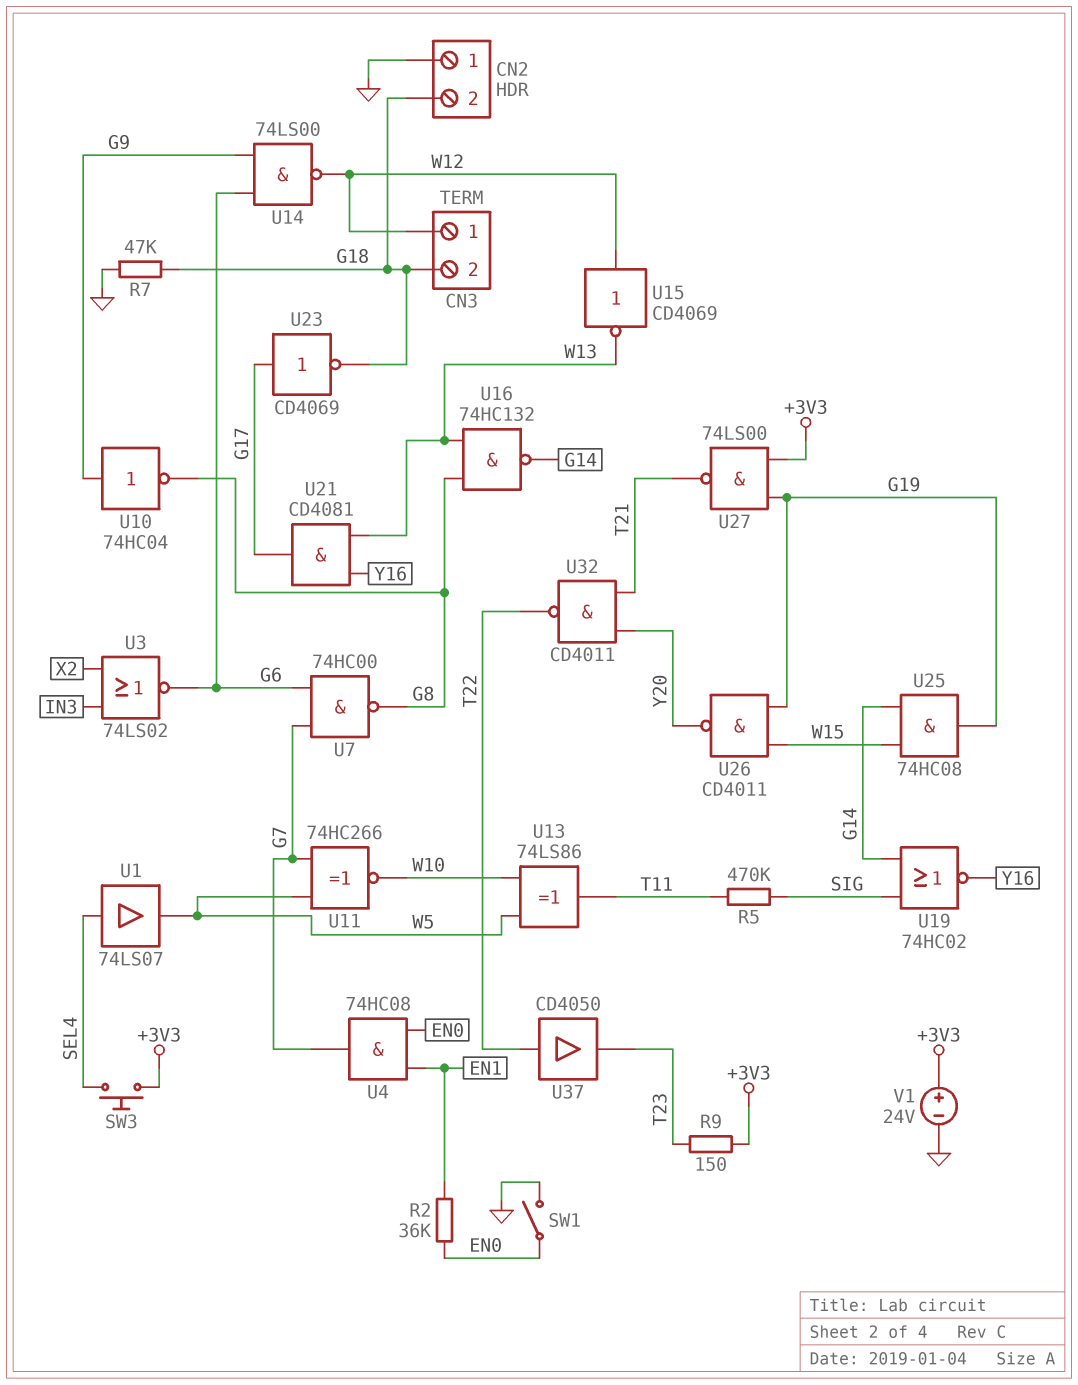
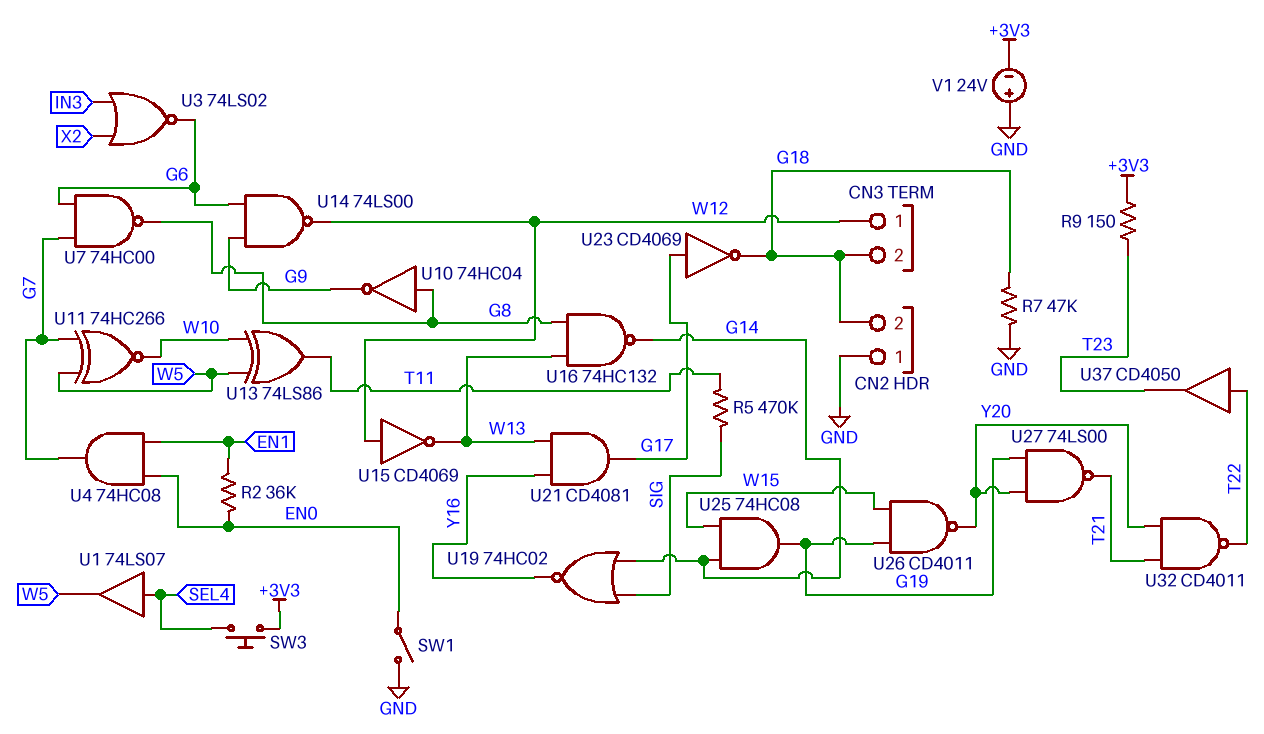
U10: NOT 74HC04 (in G9, out G8) -> NOT 74HC04 (in G8, out G9)
U27: NAND 74LS00 (in +3V3, in G19, out T21) -> NAND 74LS00 (in G19, in Y20, out T21)
V1: 24V (plus +3V3, minus GND) -> 24V (plus GND, minus +3V3)

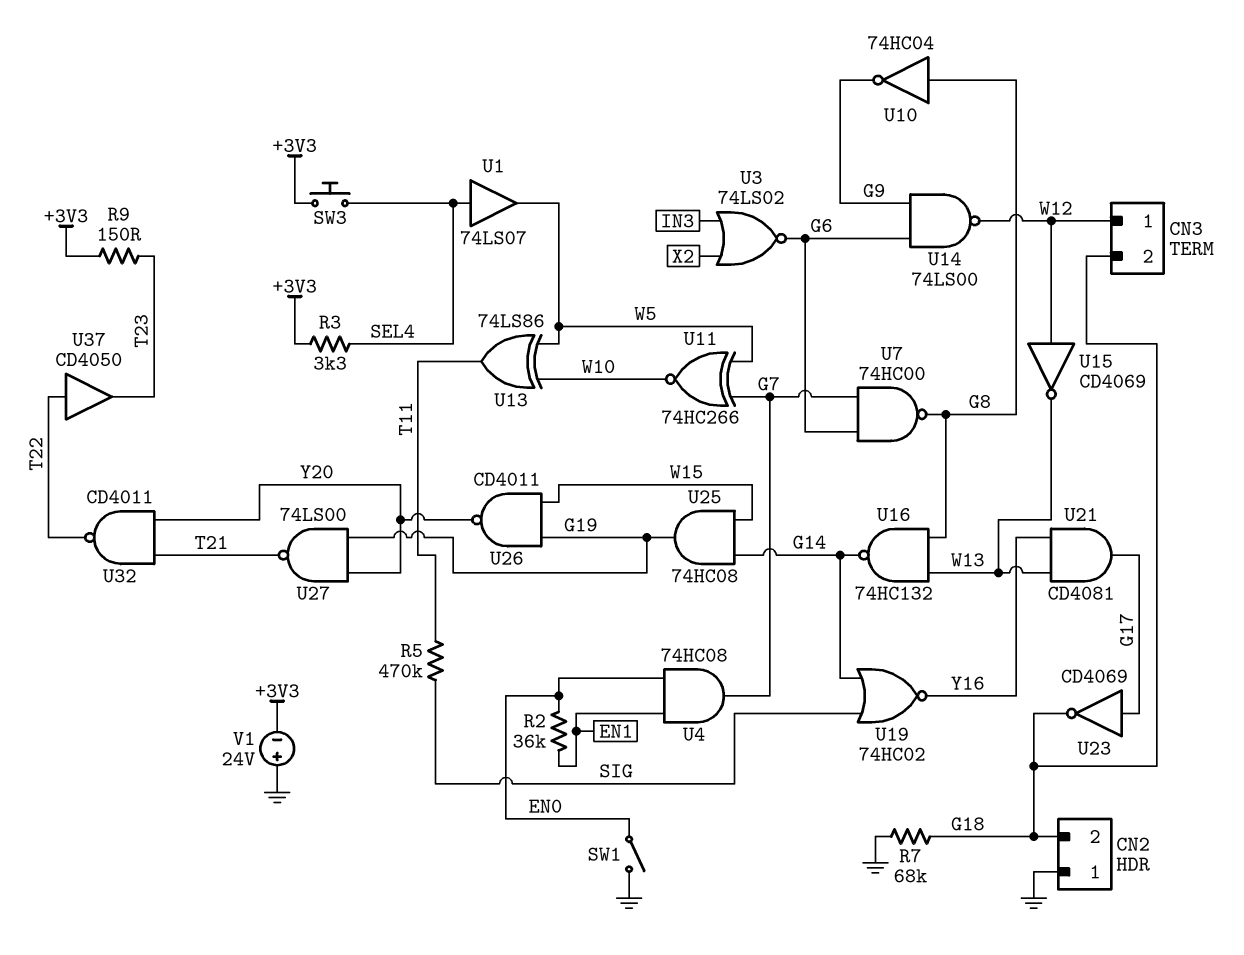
R3: none -> 3.3k (+3V3, SEL4)
R7: 47k (G18, GND) -> 68k (G18, GND)

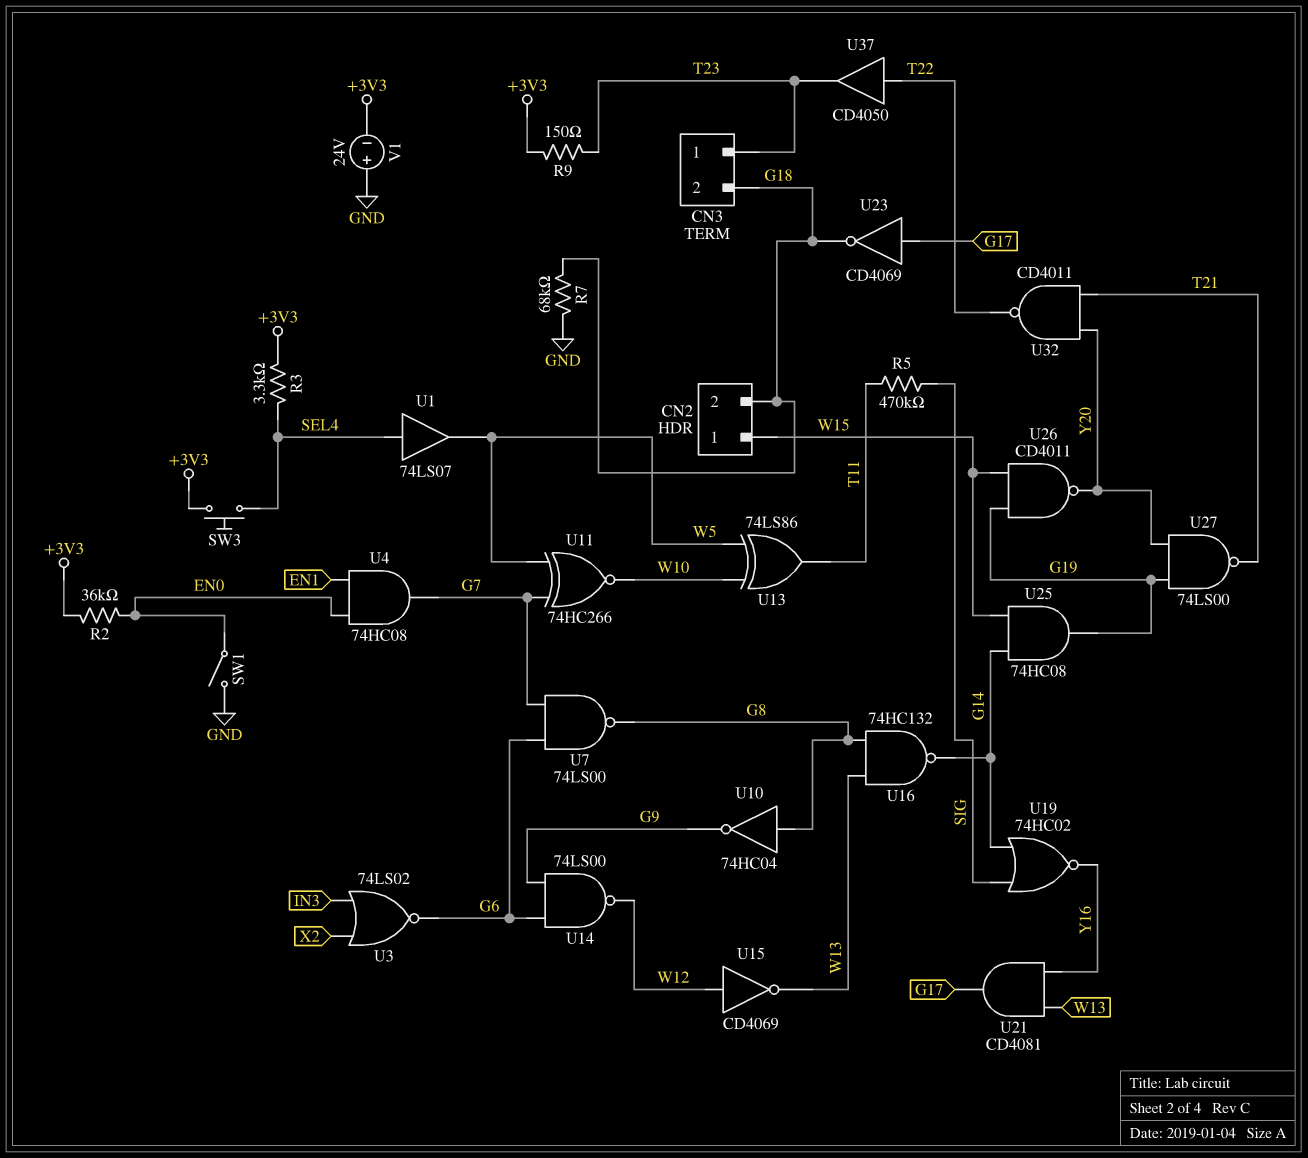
CN2 pin 1: GND -> W15
CN3 pin 1: W12 -> T23
R2: 36k (EN0, EN1) -> 36k (+3V3, EN0)
U7: NAND 74HC00 (in G6, in G7, out G8) -> NAND 74LS00 (in G6, in G7, out G8)

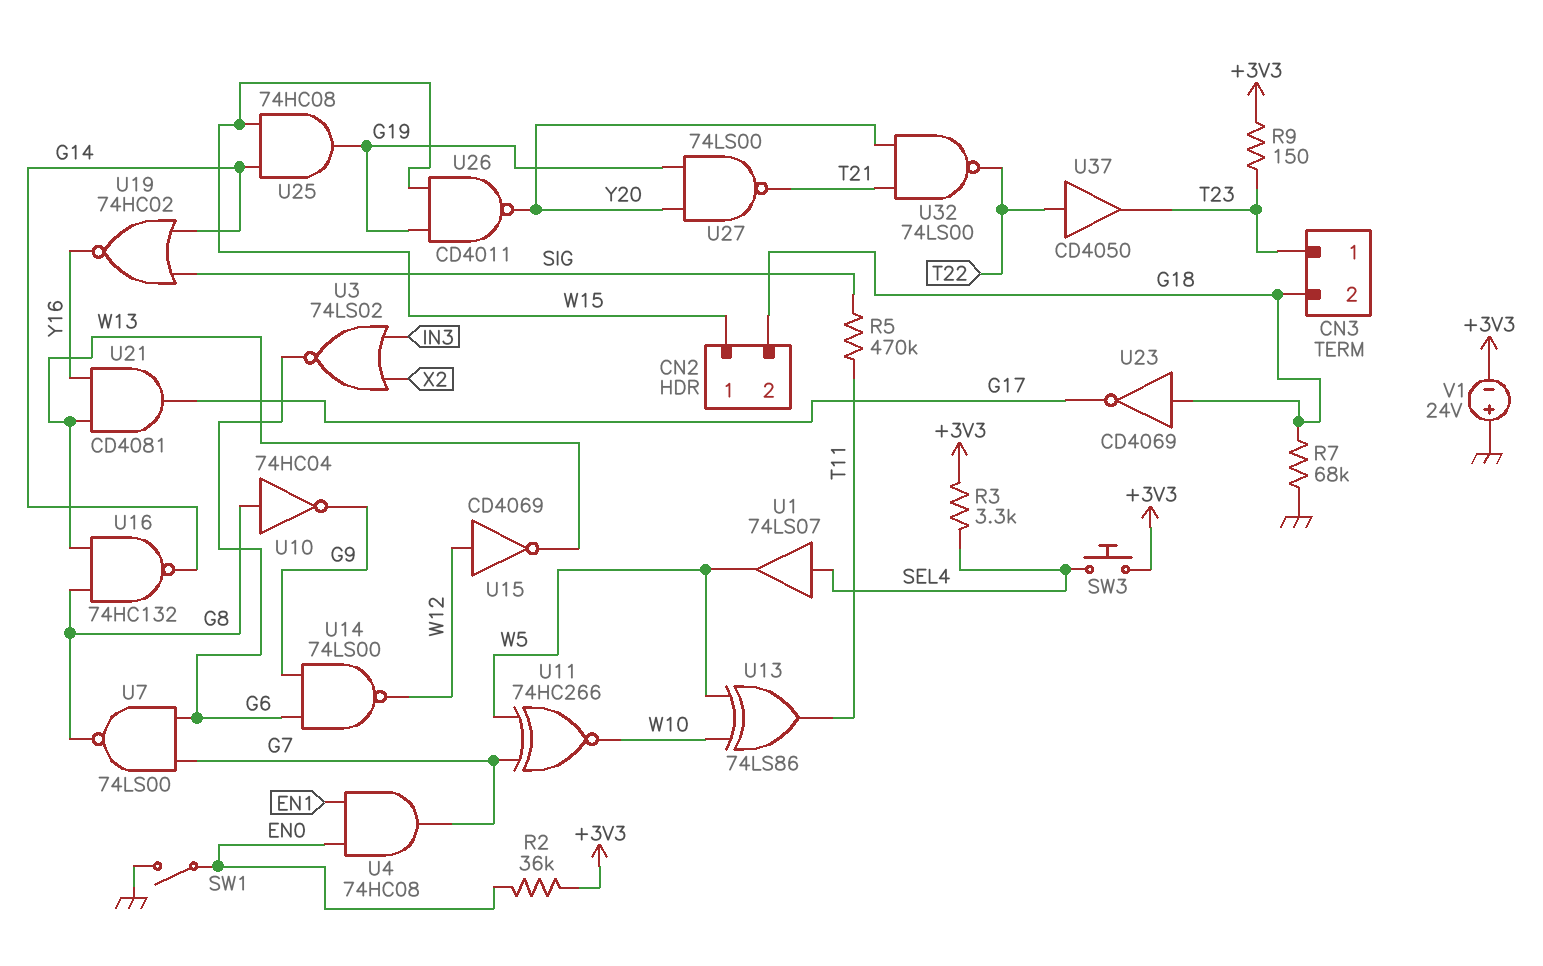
U23: NOT CD4069 (in G17, out G18) -> NOT CD4069 (in G18, out G17)
U32: NAND CD4011 (in T21, in Y20, out T22) -> NAND 74LS00 (in T21, in Y20, out T22)

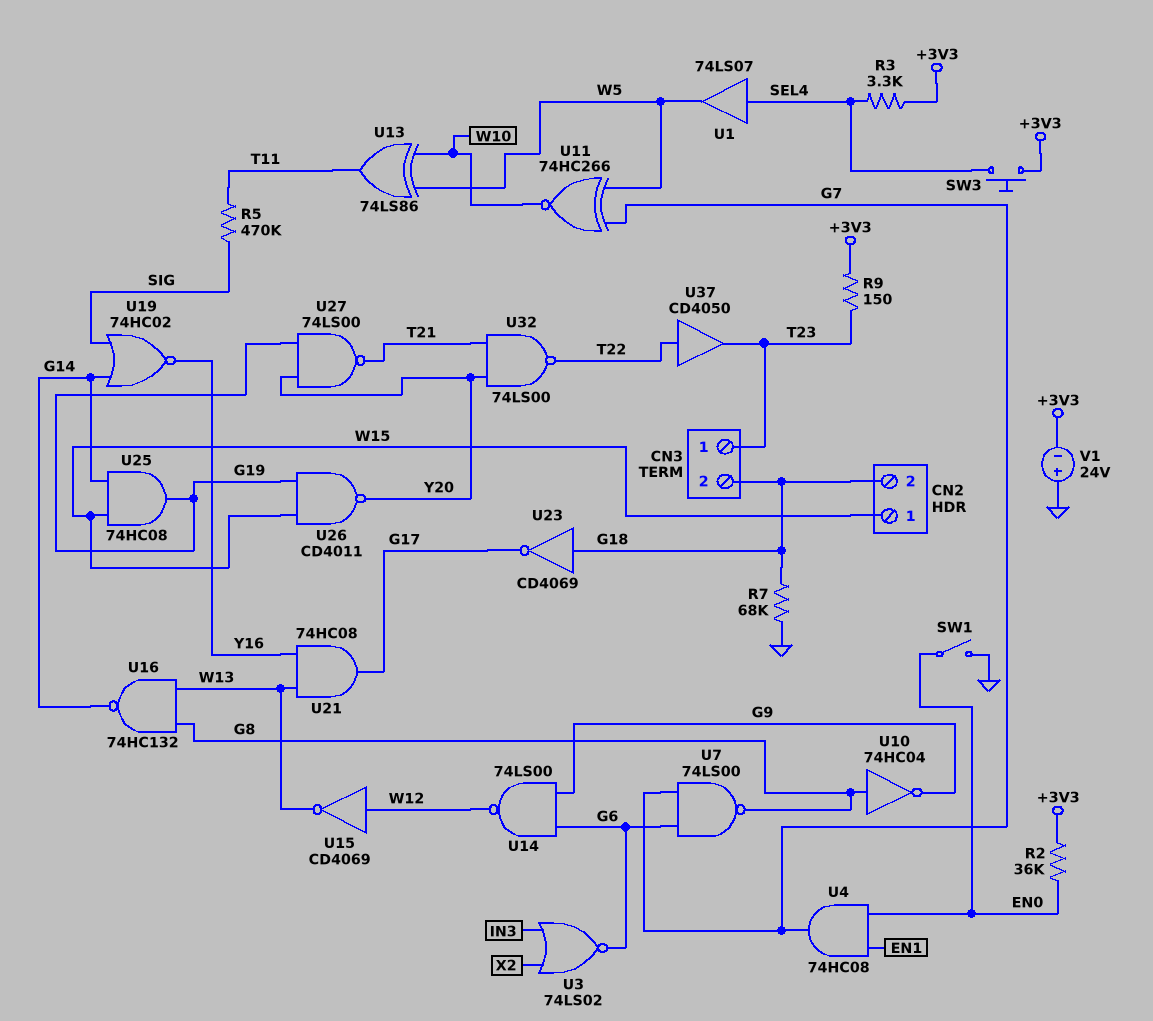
U21: AND CD4081 (in W13, in Y16, out G17) -> AND 74HC08 (in W13, in Y16, out G17)

